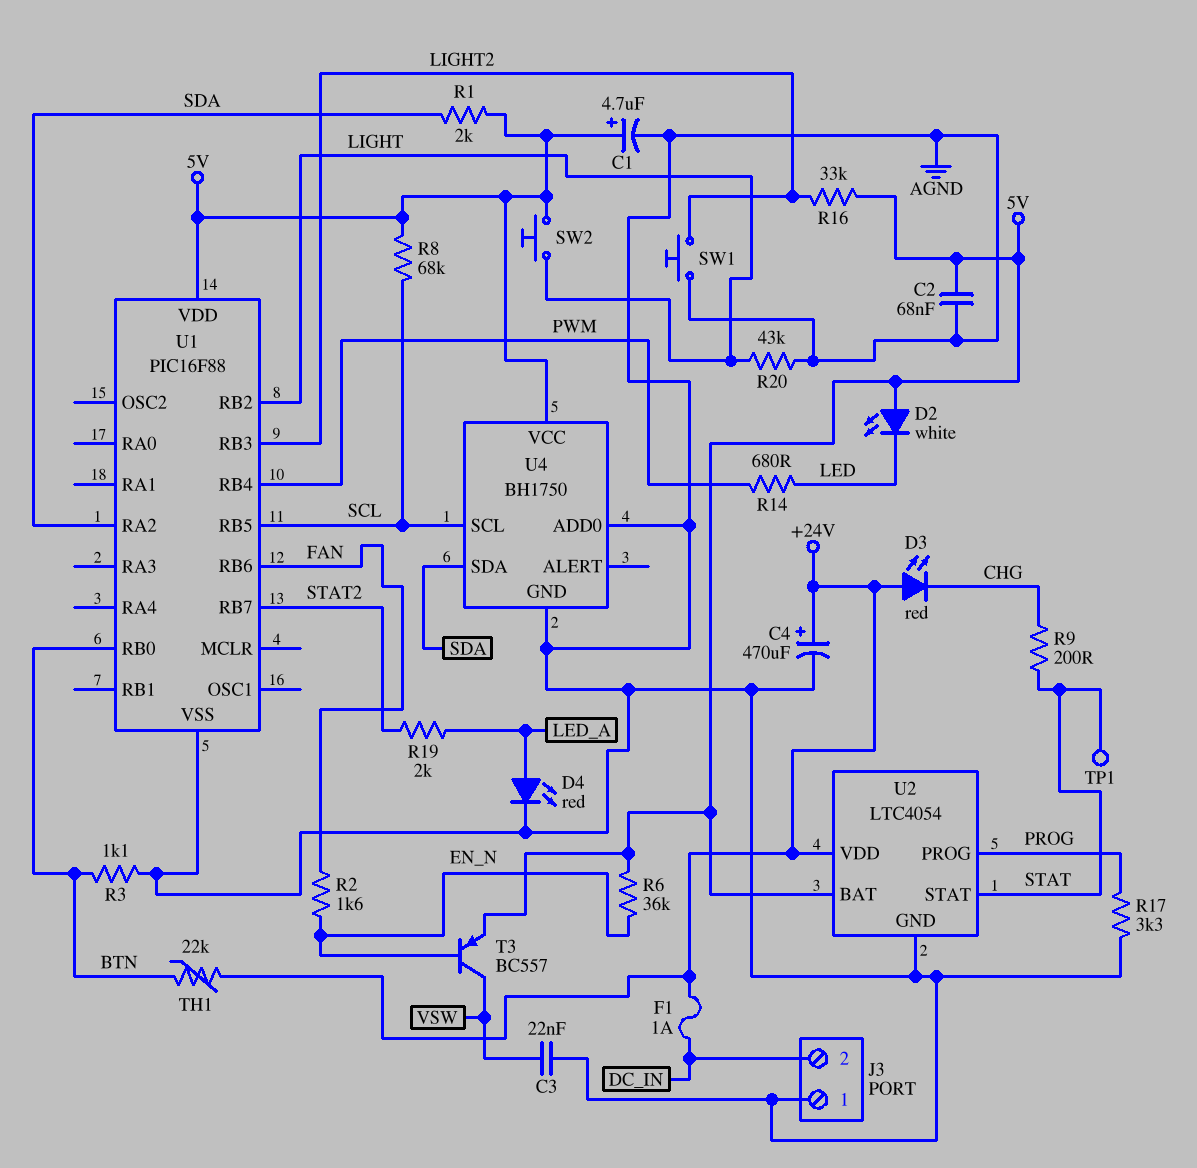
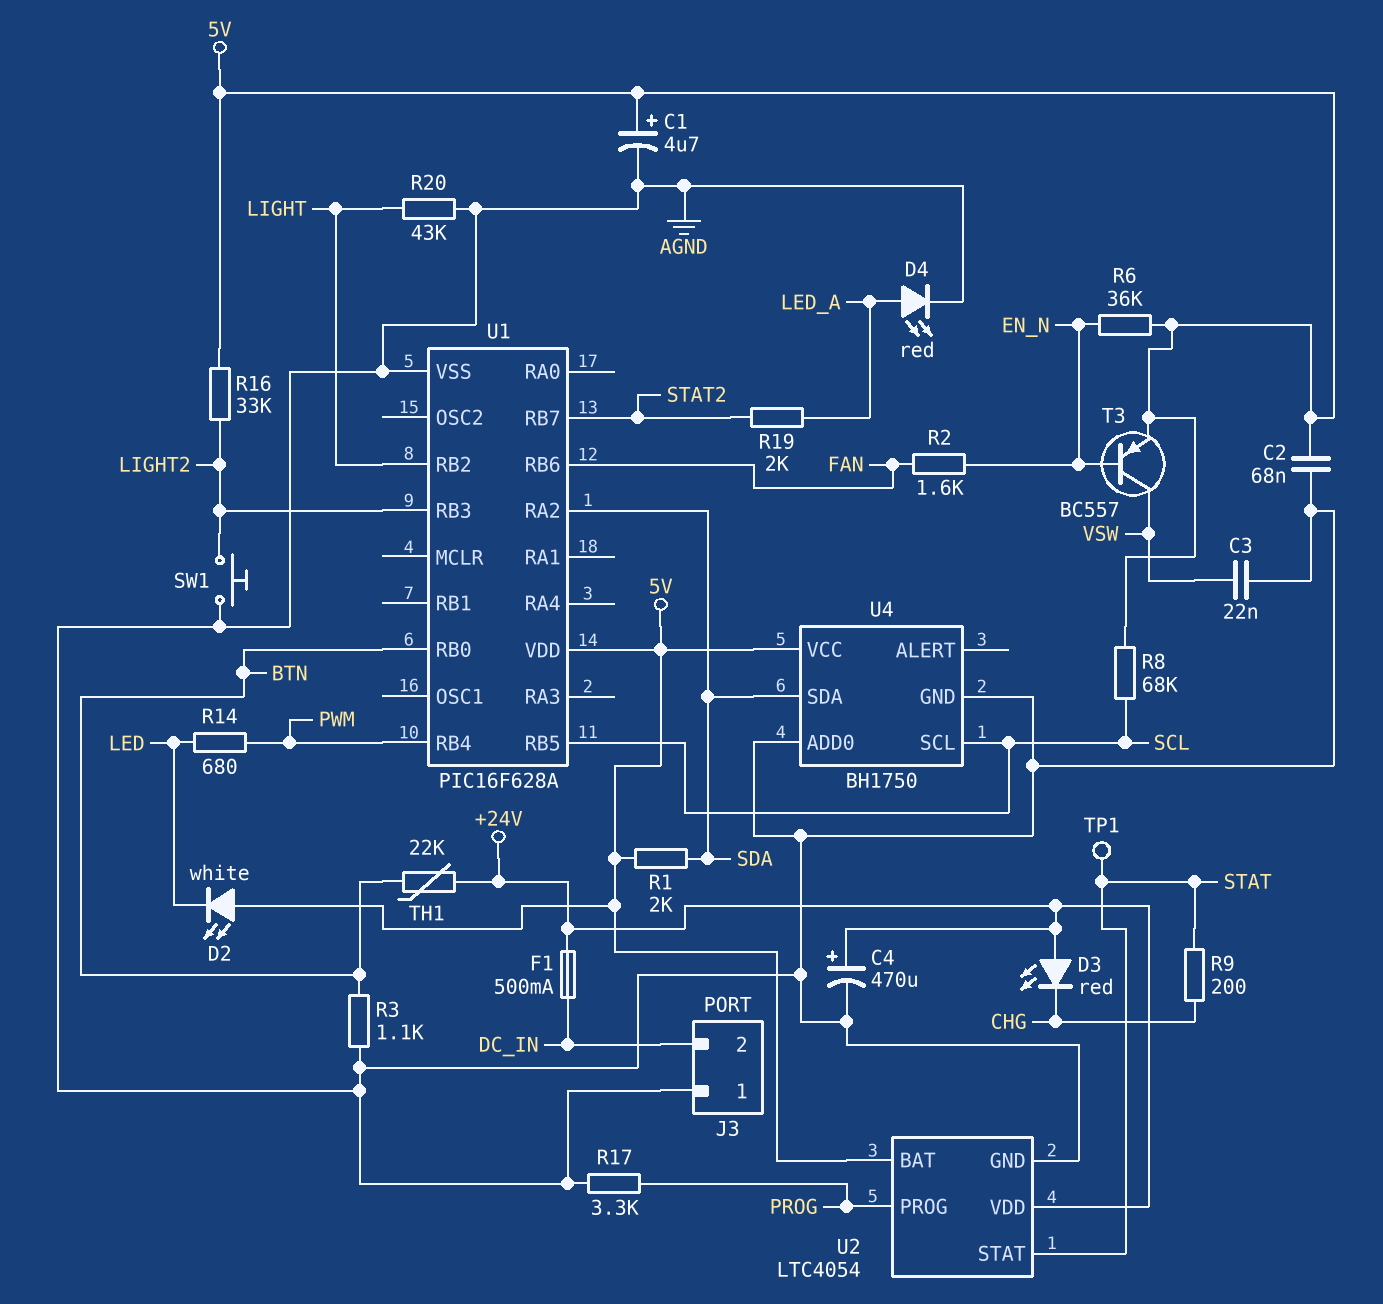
F1: 1A (+24V, DC_IN) -> 500mA (+24V, DC_IN)
SW2: button (5V, LIGHT) -> none
U1: PIC16F88 -> PIC16F628A

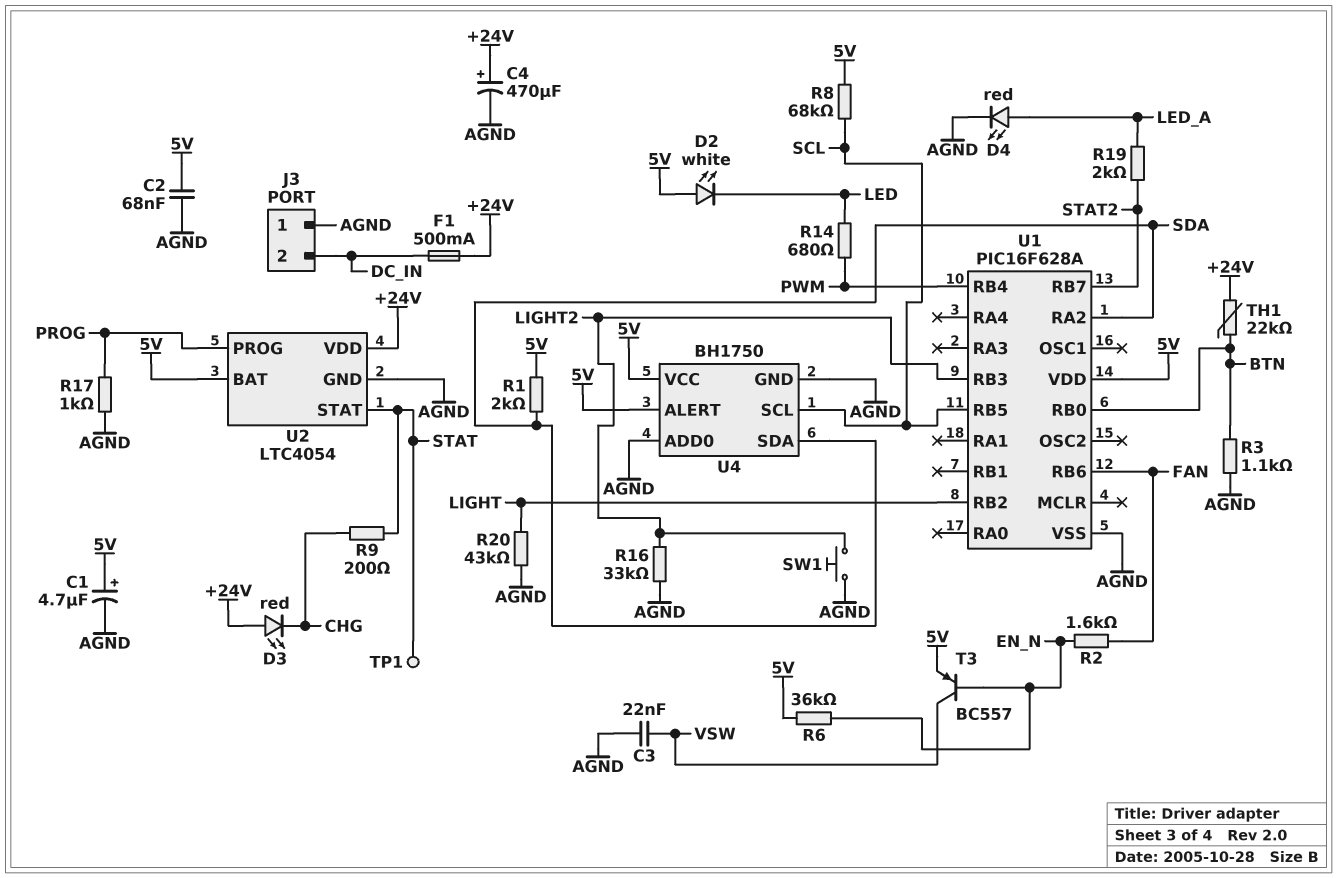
R16: 33k (5V, LIGHT2) -> 33k (AGND, LIGHT2)
R17: 3.3k (AGND, PROG) -> 1k (AGND, PROG)
U4 pin ALERT: none -> 5V

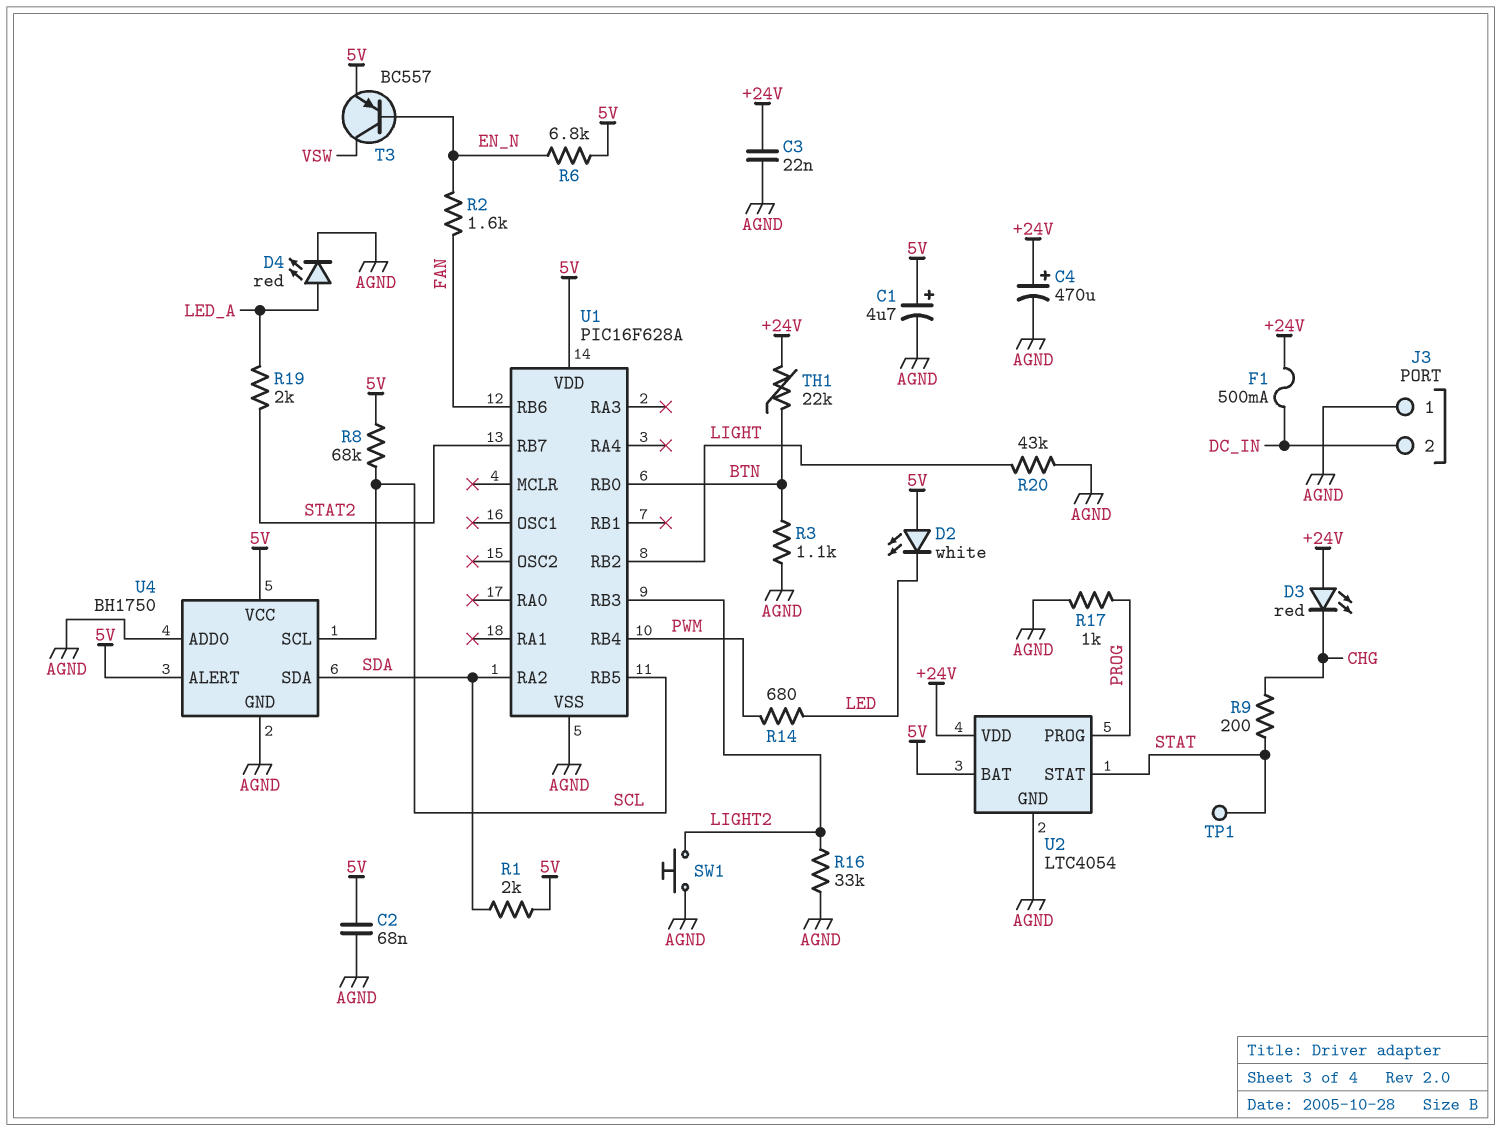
C3: 22nF (AGND, VSW) -> 22nF (+24V, AGND)
R6: 36k (5V, EN_N) -> 6.8k (5V, EN_N)

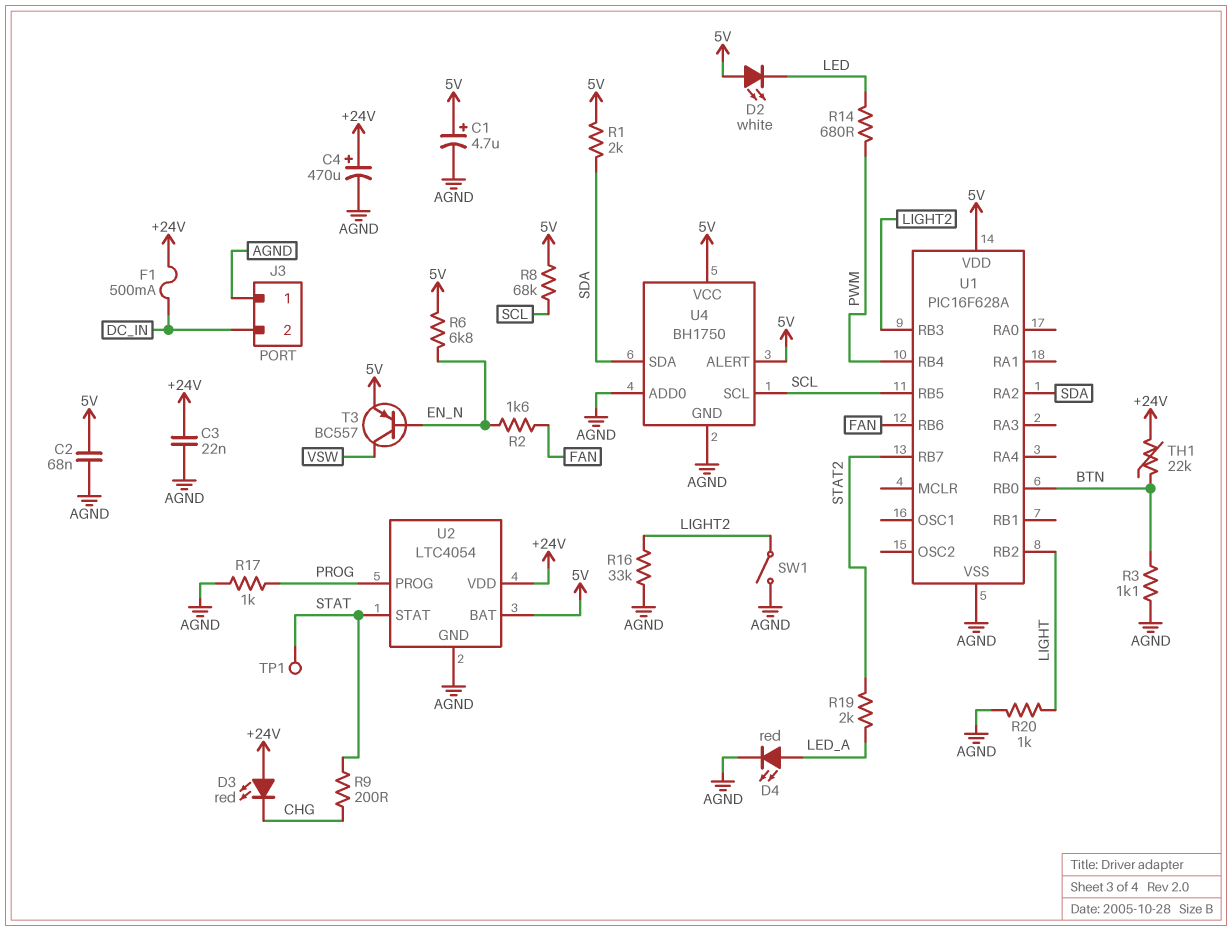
R20: 43k (AGND, LIGHT) -> 1k (AGND, LIGHT)
SW1: button (AGND, LIGHT2) -> switch (AGND, LIGHT2)

